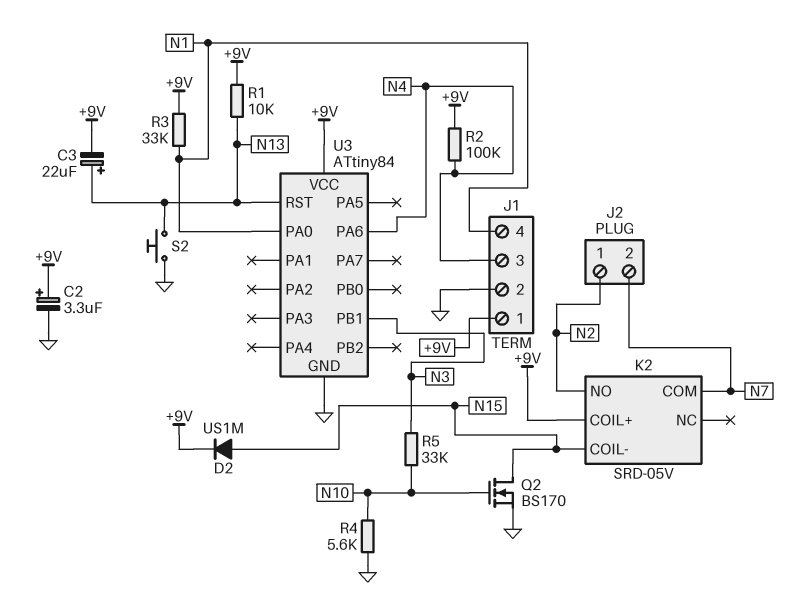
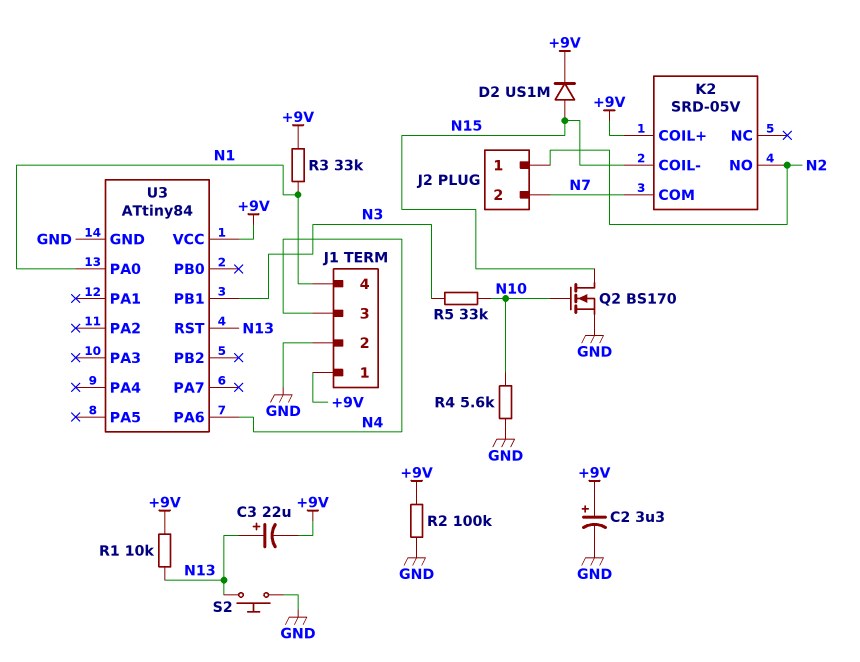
R2: 100k (+9V, N4) -> 100k (+9V, GND)

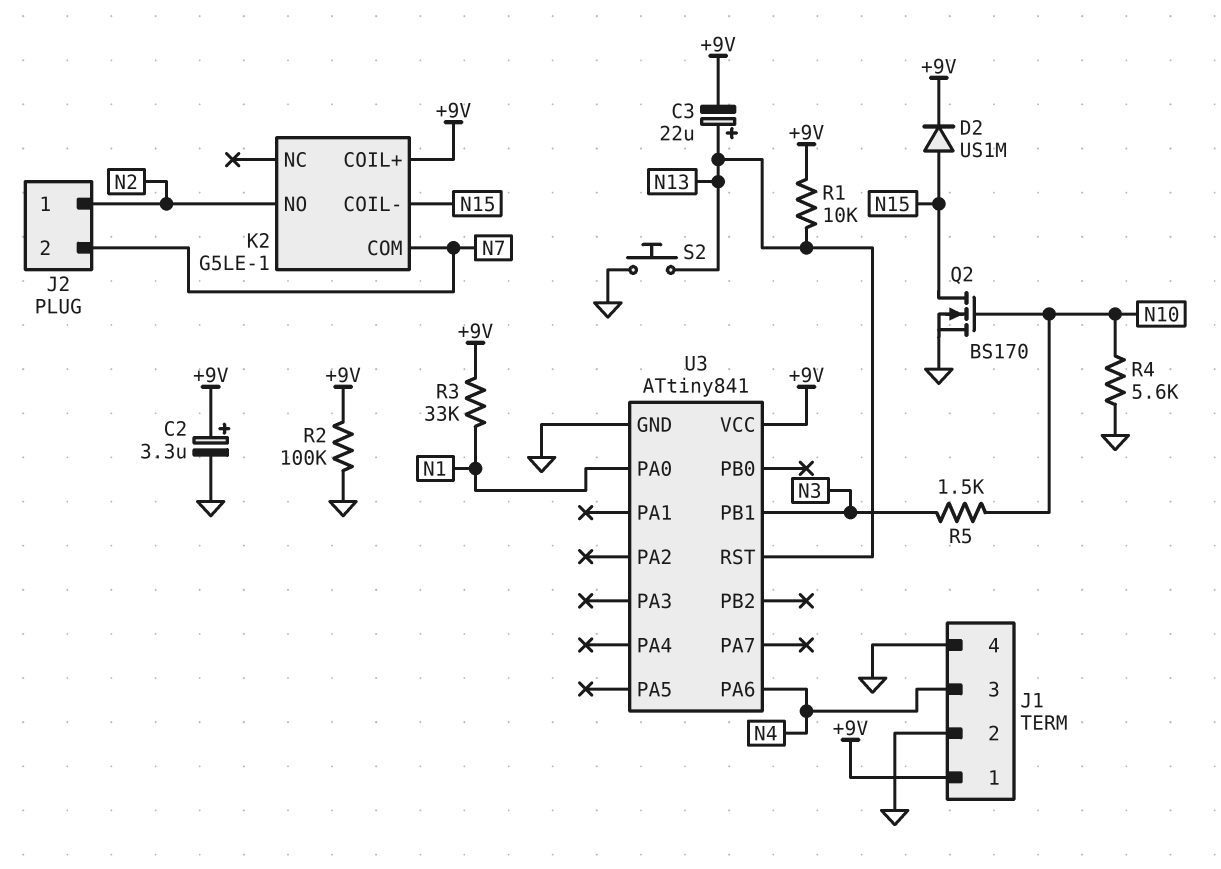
J1 pin 4: N1 -> GND
K2: SRD-05V -> G5LE-1
R5: 33k (N3, N10) -> 1.5k (N3, N10)
U3: ATtiny84 -> ATtiny841

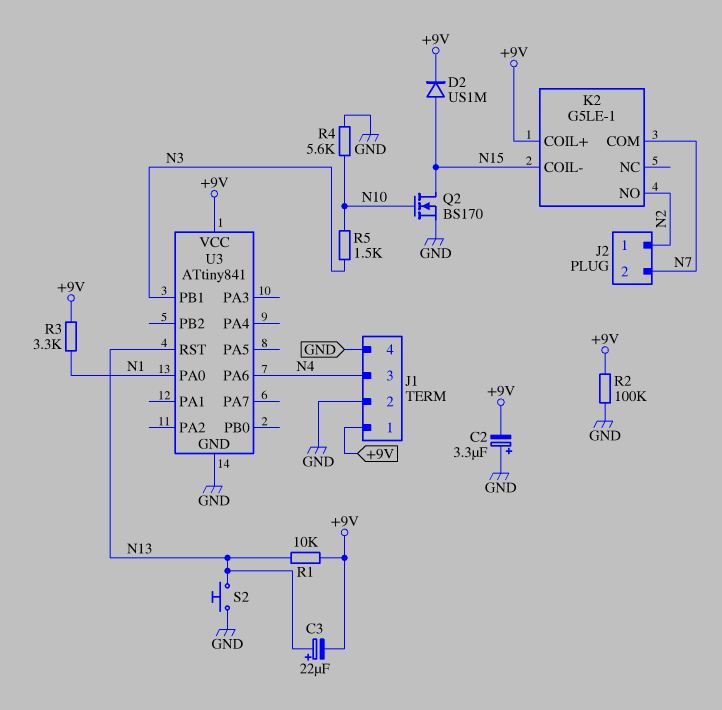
C2: 3.3uF (plus +9V, minus GND) -> 3.3uF (plus GND, minus +9V)
R3: 33k (+9V, N1) -> 3.3k (+9V, N1)

